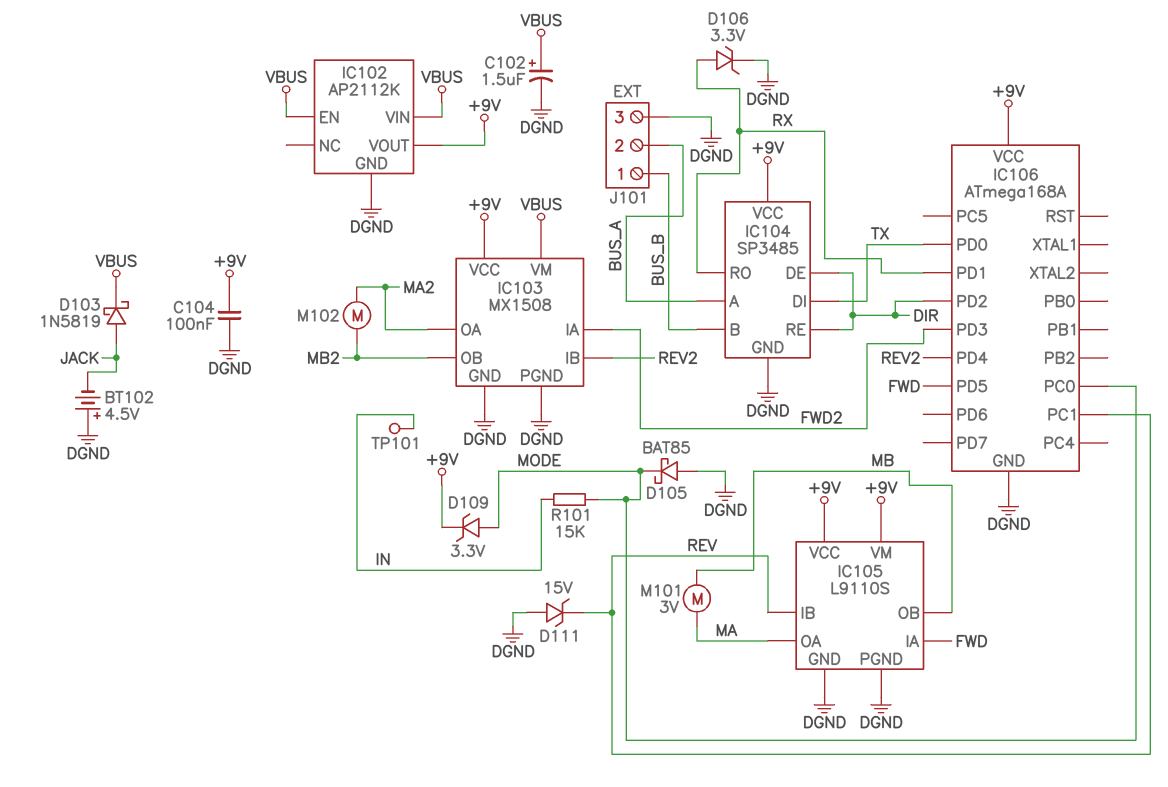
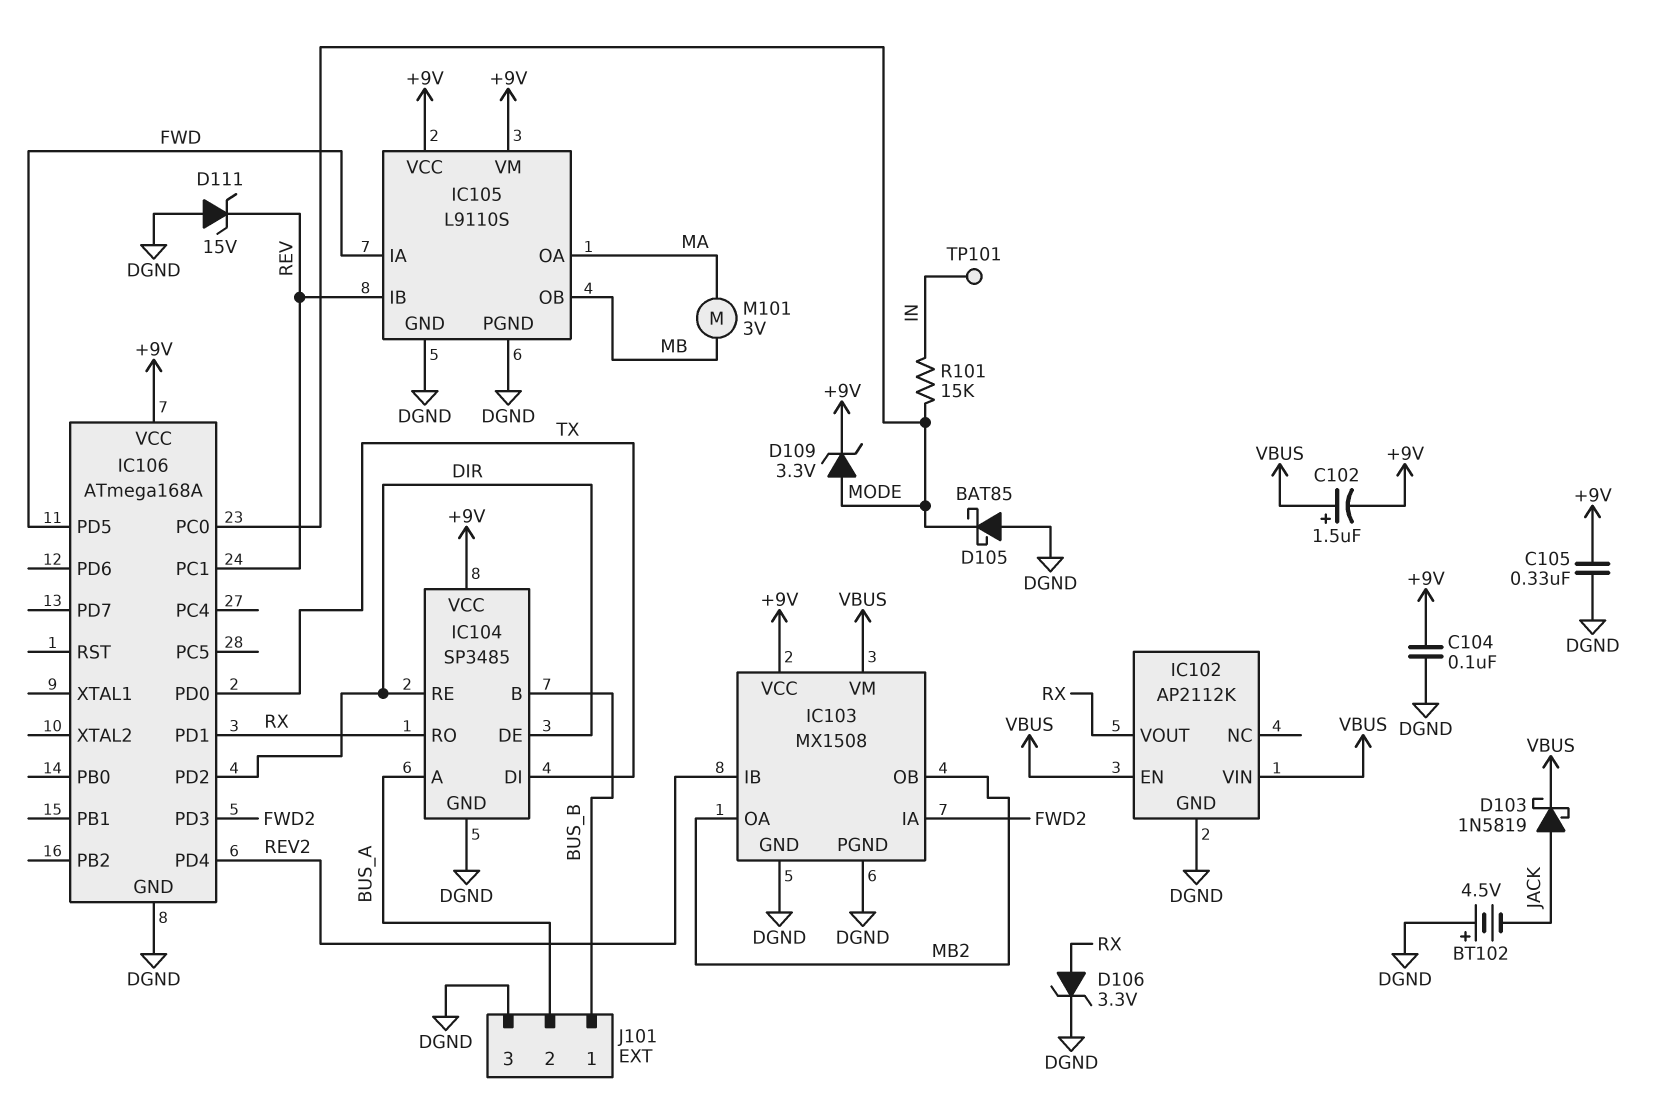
C102: 1.5uF (plus VBUS, minus DGND) -> 1.5uF (plus VBUS, minus +9V)
C105: none -> 330nF (+9V, DGND)
IC102 pin VOUT: +9V -> RX
IC103 pin OA: MA2 -> MB2
M102: motor (MA2, MB2) -> none

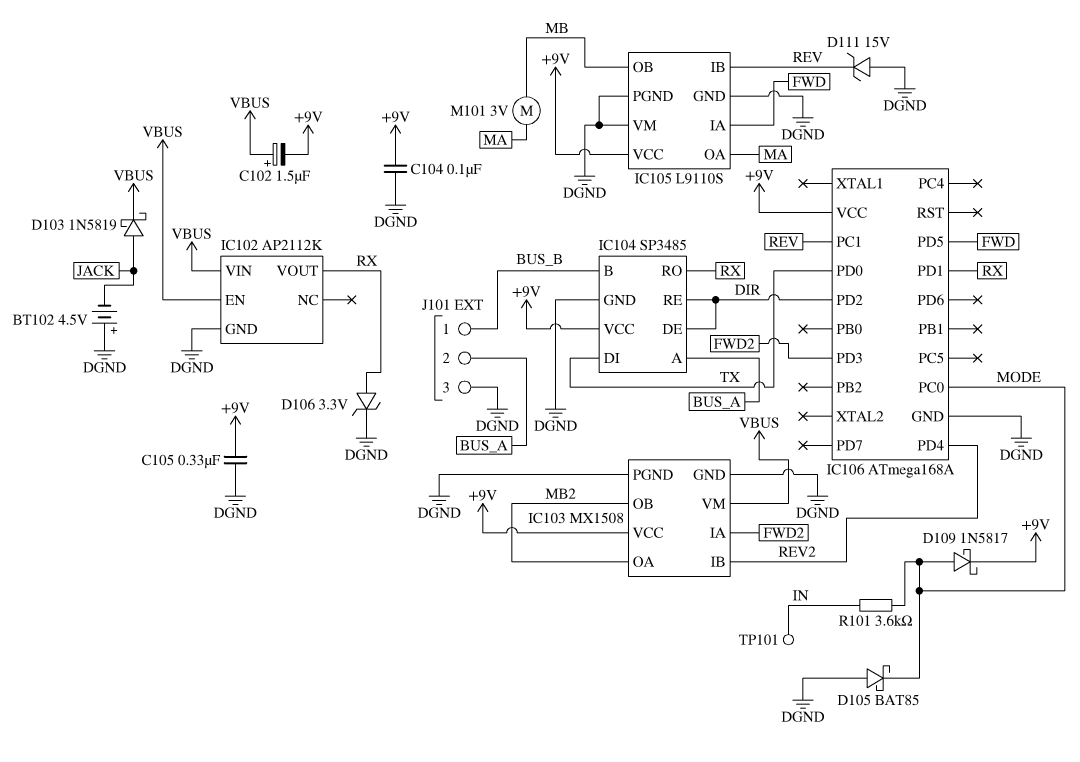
D109: zener 3.3V (A MODE, K +9V) -> schottky 1N5817 (A MODE, K +9V)
IC105 pin VM: +9V -> DGND
R101: 15k (IN, MODE) -> 3.6k (IN, MODE)

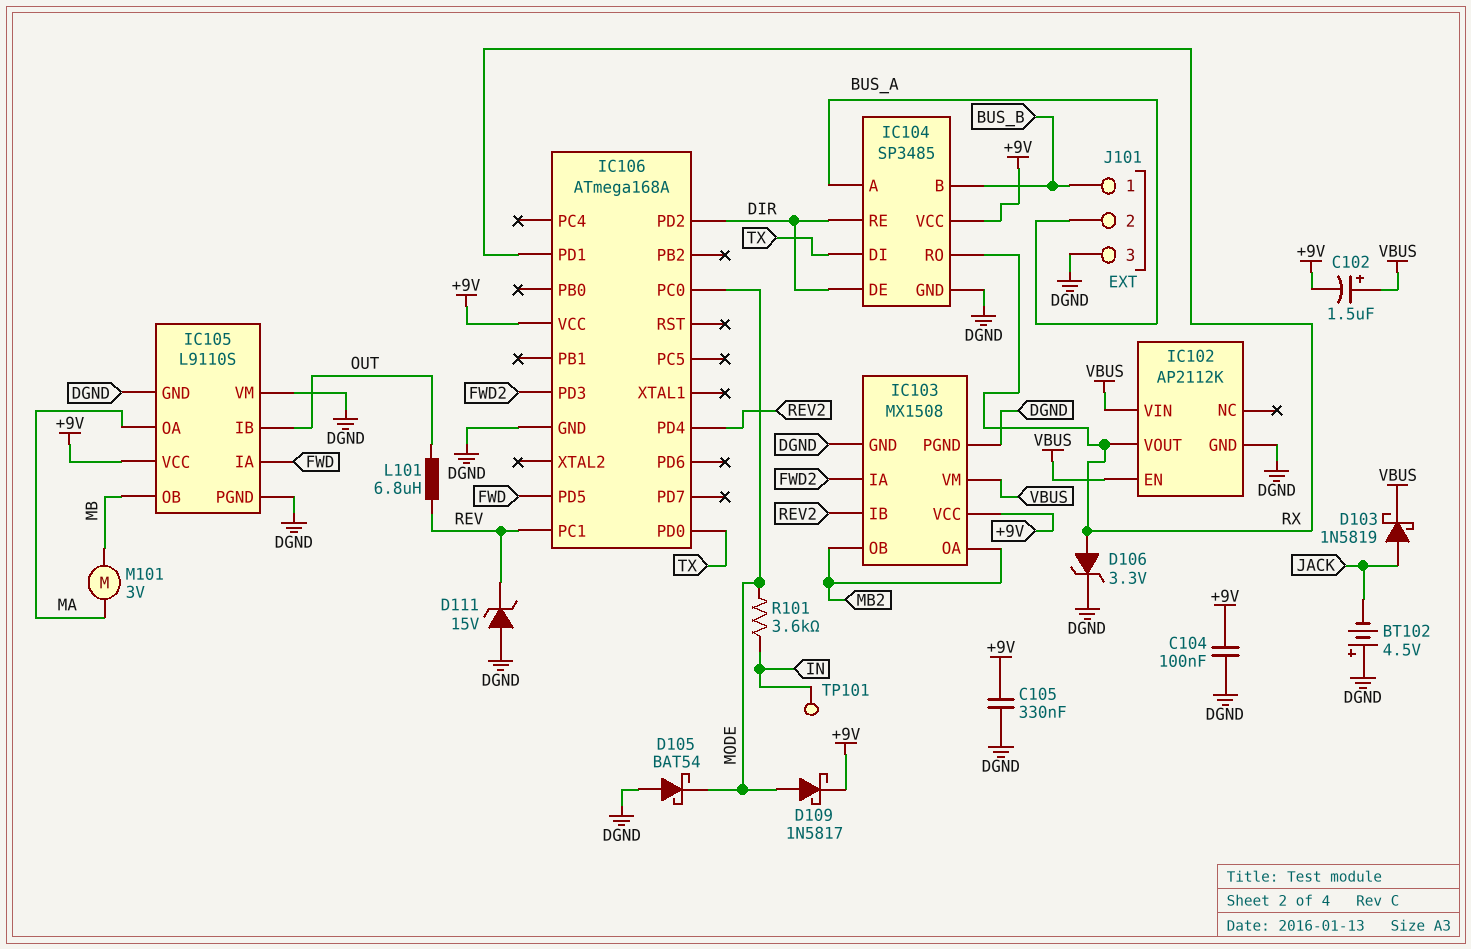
D105: schottky BAT85 (A DGND, K MODE) -> schottky BAT54 (A DGND, K MODE)
IC105 pin IB: REV -> OUT
L101: none -> 6.8uH (OUT, REV)

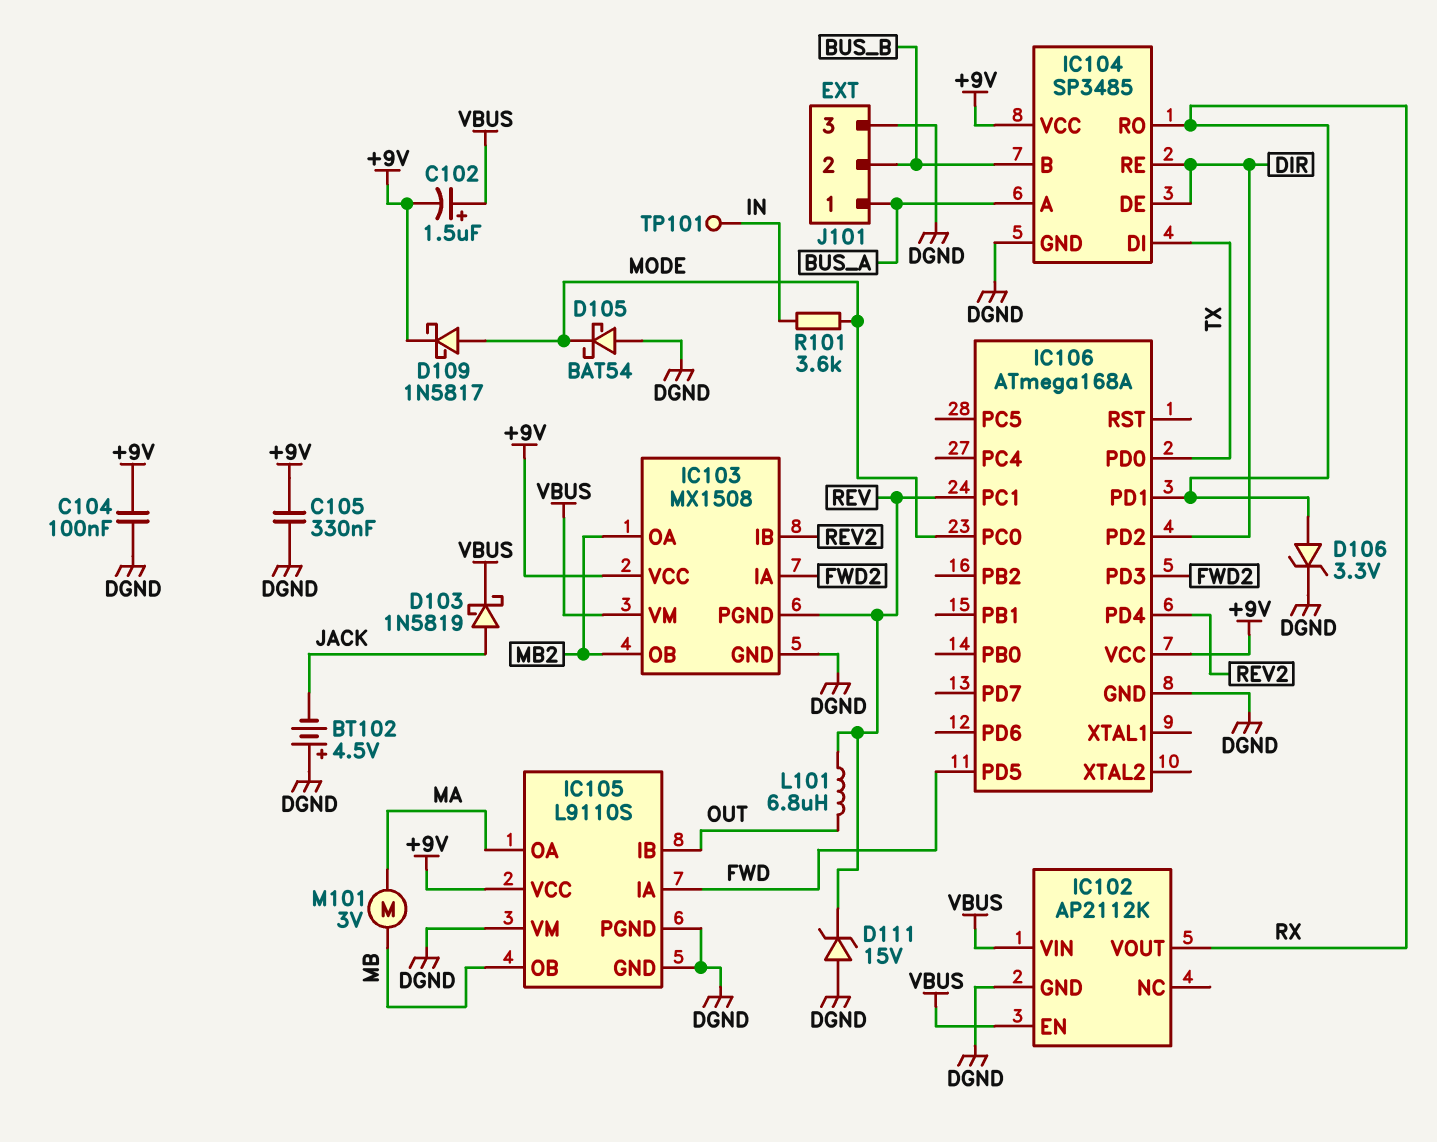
IC103 pin PGND: DGND -> REV
J101 pin 1: BUS_B -> BUS_A
J101 pin 2: BUS_A -> BUS_B

